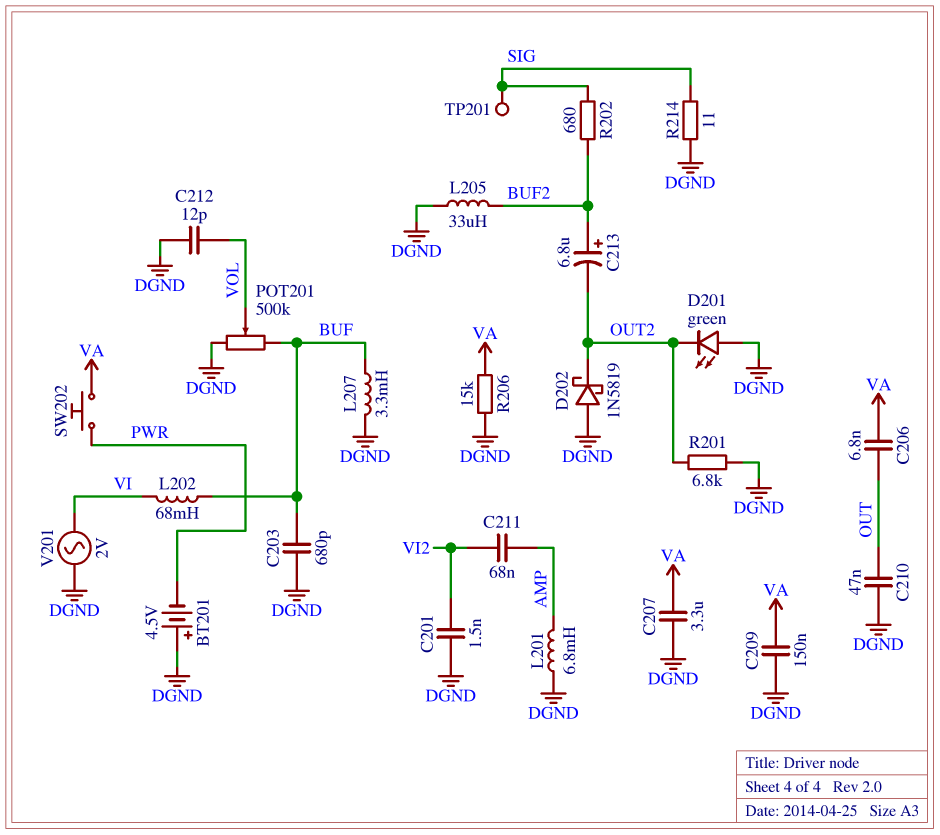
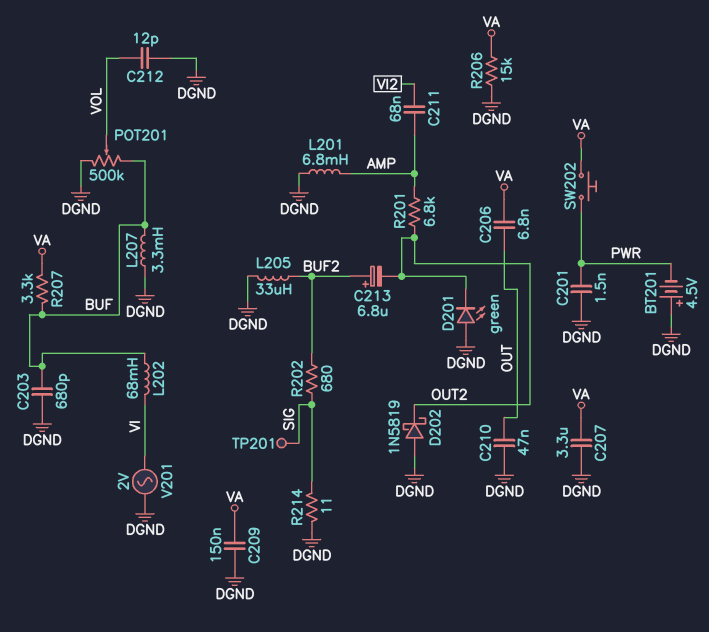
C201: 1.5nF (DGND, VI2) -> 1.5nF (DGND, PWR)
R201: 6.8k (DGND, OUT2) -> 6.8k (AMP, OUT2)
R207: none -> 3.3k (BUF, VA)

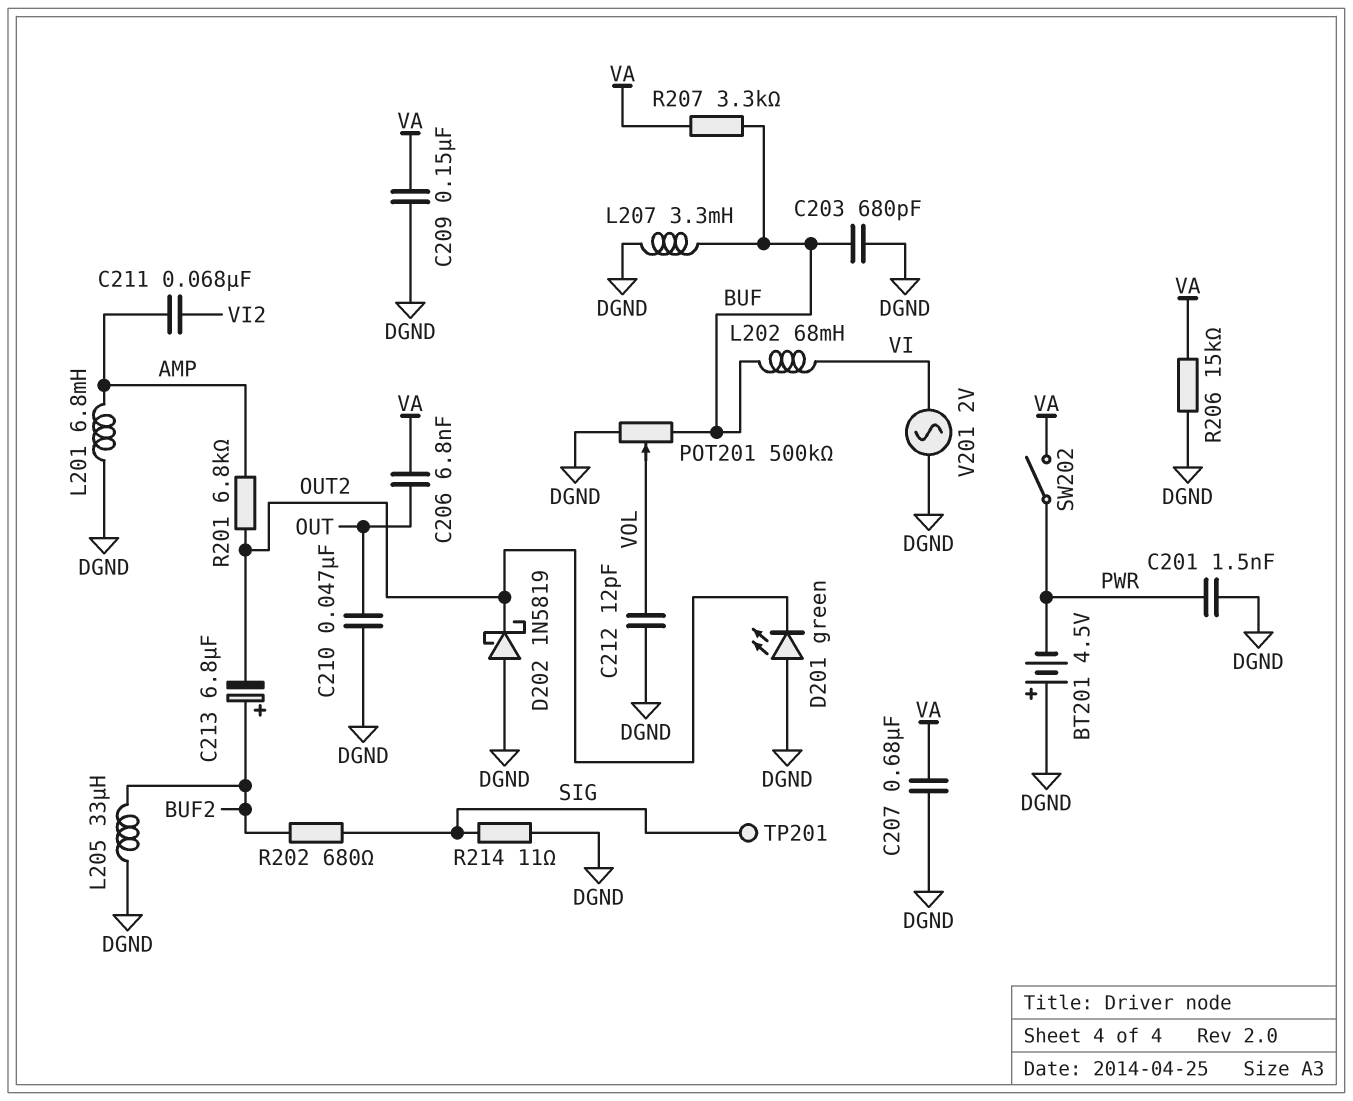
C207: 3.3uF (DGND, VA) -> 680nF (DGND, VA)
SW202: button (PWR, VA) -> switch (PWR, VA)

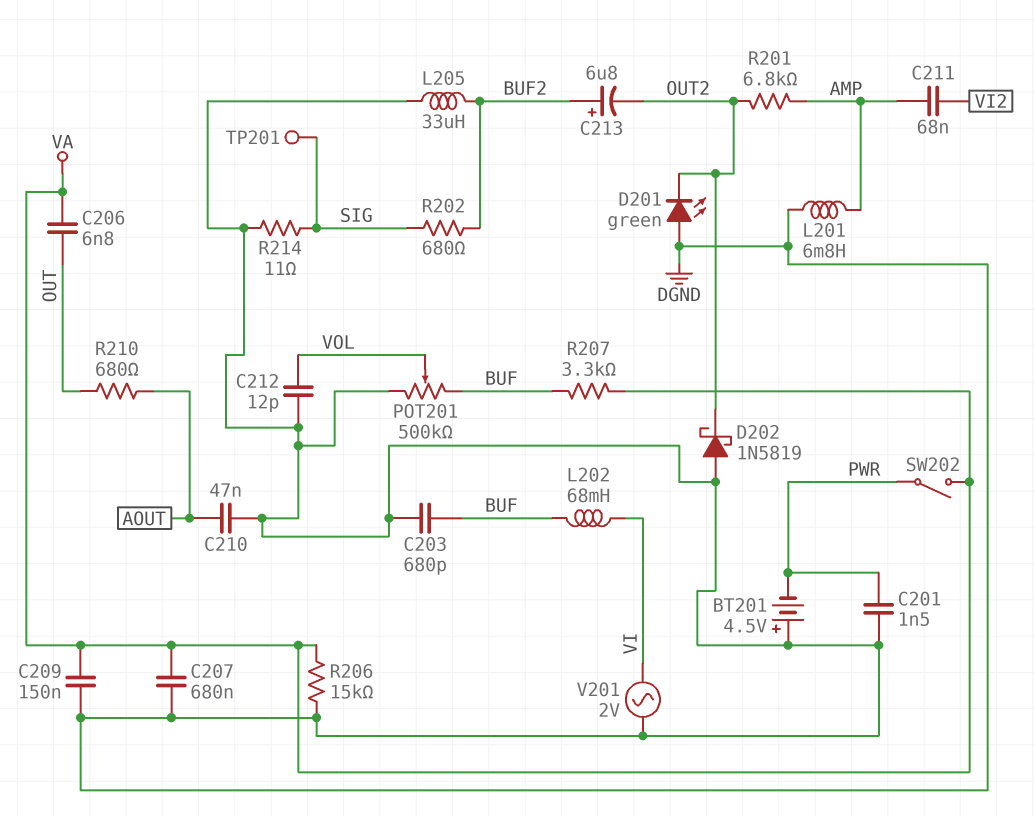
C210: 47nF (DGND, OUT) -> 47nF (AOUT, DGND)
L207: 3.3mH (BUF, DGND) -> none
R210: none -> 680 (AOUT, OUT)

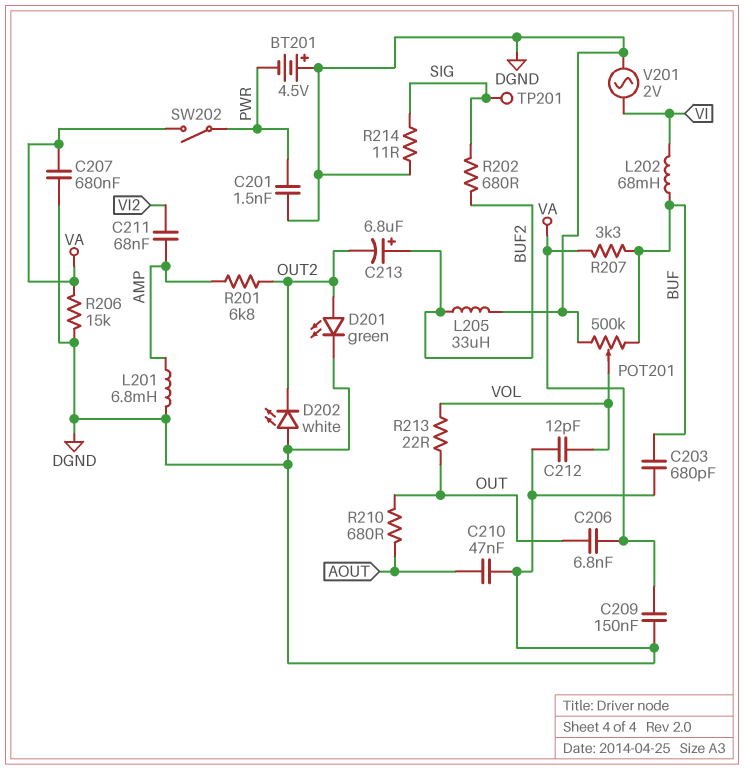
D201: LED green (A DGND, K OUT2) -> LED green (A OUT2, K DGND)
D202: schottky 1N5819 (A DGND, K OUT2) -> LED white (A DGND, K OUT2)
R213: none -> 22 (OUT, VOL)

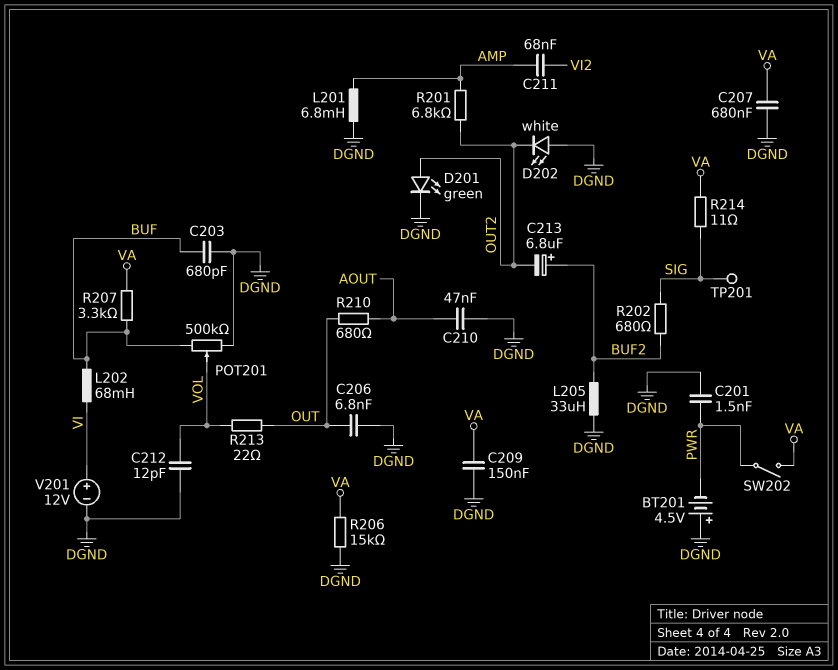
C206: 6.8nF (OUT, VA) -> 6.8nF (DGND, OUT)
R214: 11 (DGND, SIG) -> 11 (SIG, VA)
V201: AC 2V (DGND, VI) -> 12V (plus VI, minus DGND)

